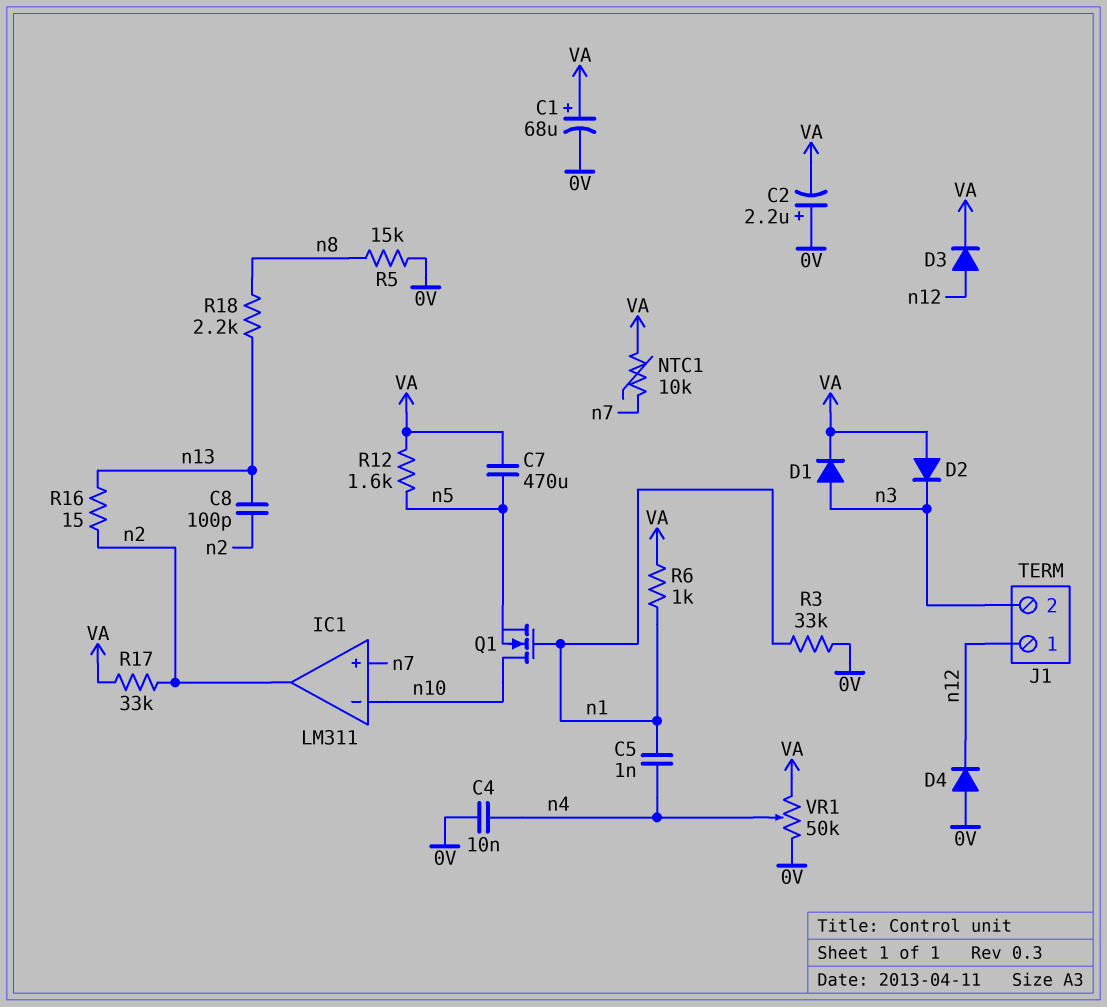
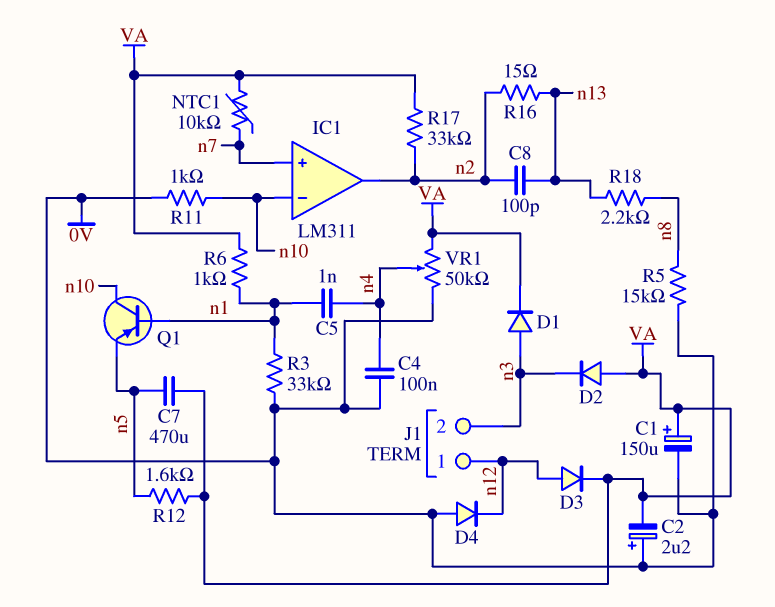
C1: 68uF (plus VA, minus 0V) -> 150uF (plus VA, minus 0V)
C4: 10nF (0V, n4) -> 100nF (0V, n4)
Q1: NMOS (G n1, D n10, S n5) -> PNP (B n1, C n10, E n5)
R11: none -> 1k (0V, n10)

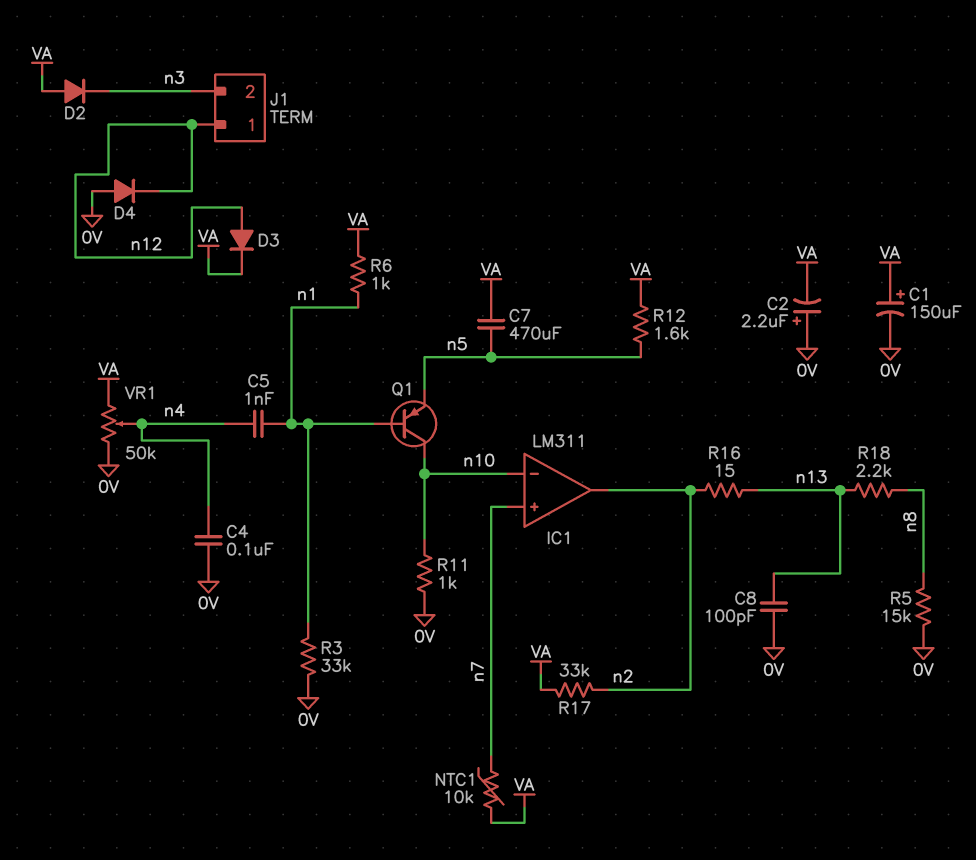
C8: 100pF (n2, n13) -> 100pF (0V, n13)
D1: diode (A n3, K VA) -> none

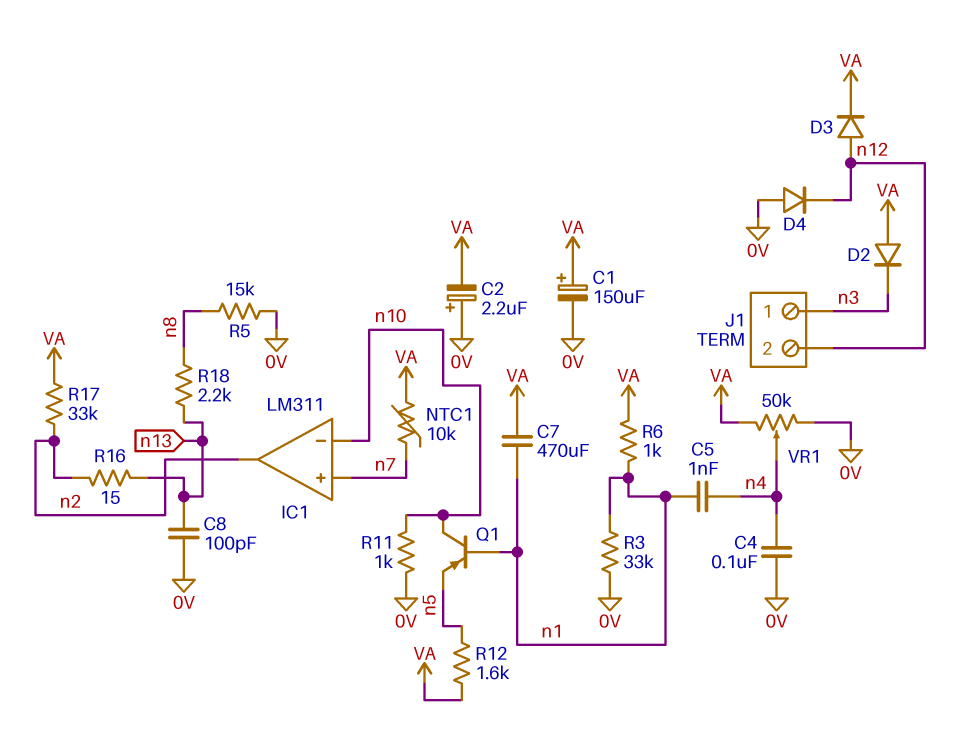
C7: 470uF (VA, n5) -> 470uF (VA, n1)
J1 pin 1: n12 -> n3
J1 pin 2: n3 -> n12

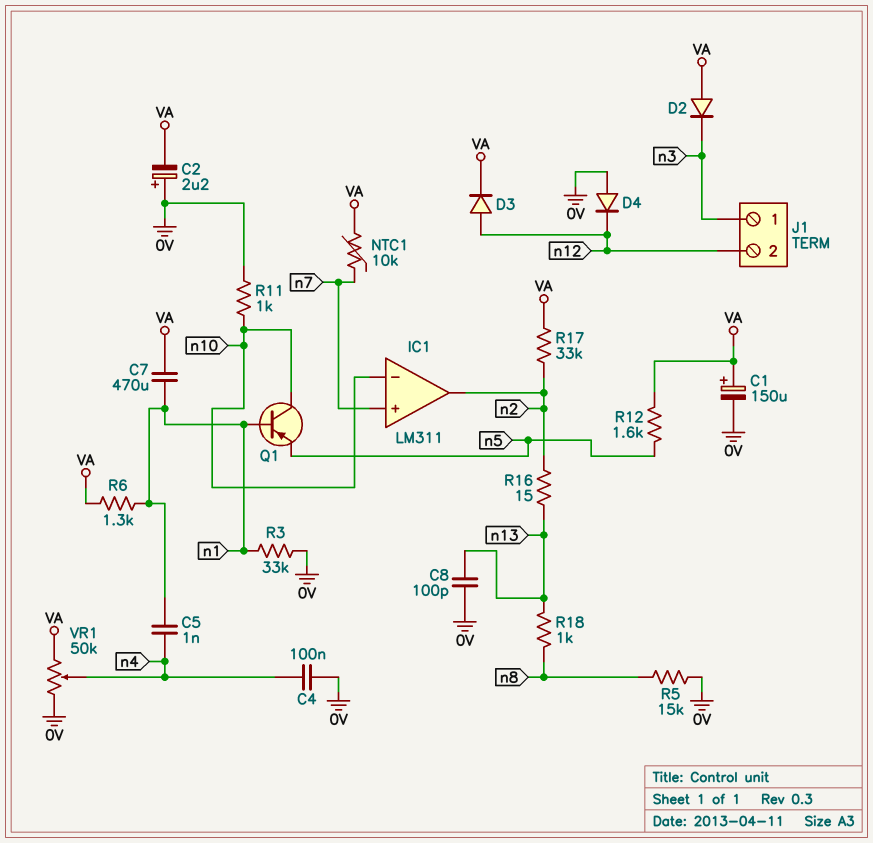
R6: 1k (VA, n1) -> 1.3k (VA, n1)
R18: 2.2k (n8, n13) -> 1k (n8, n13)

